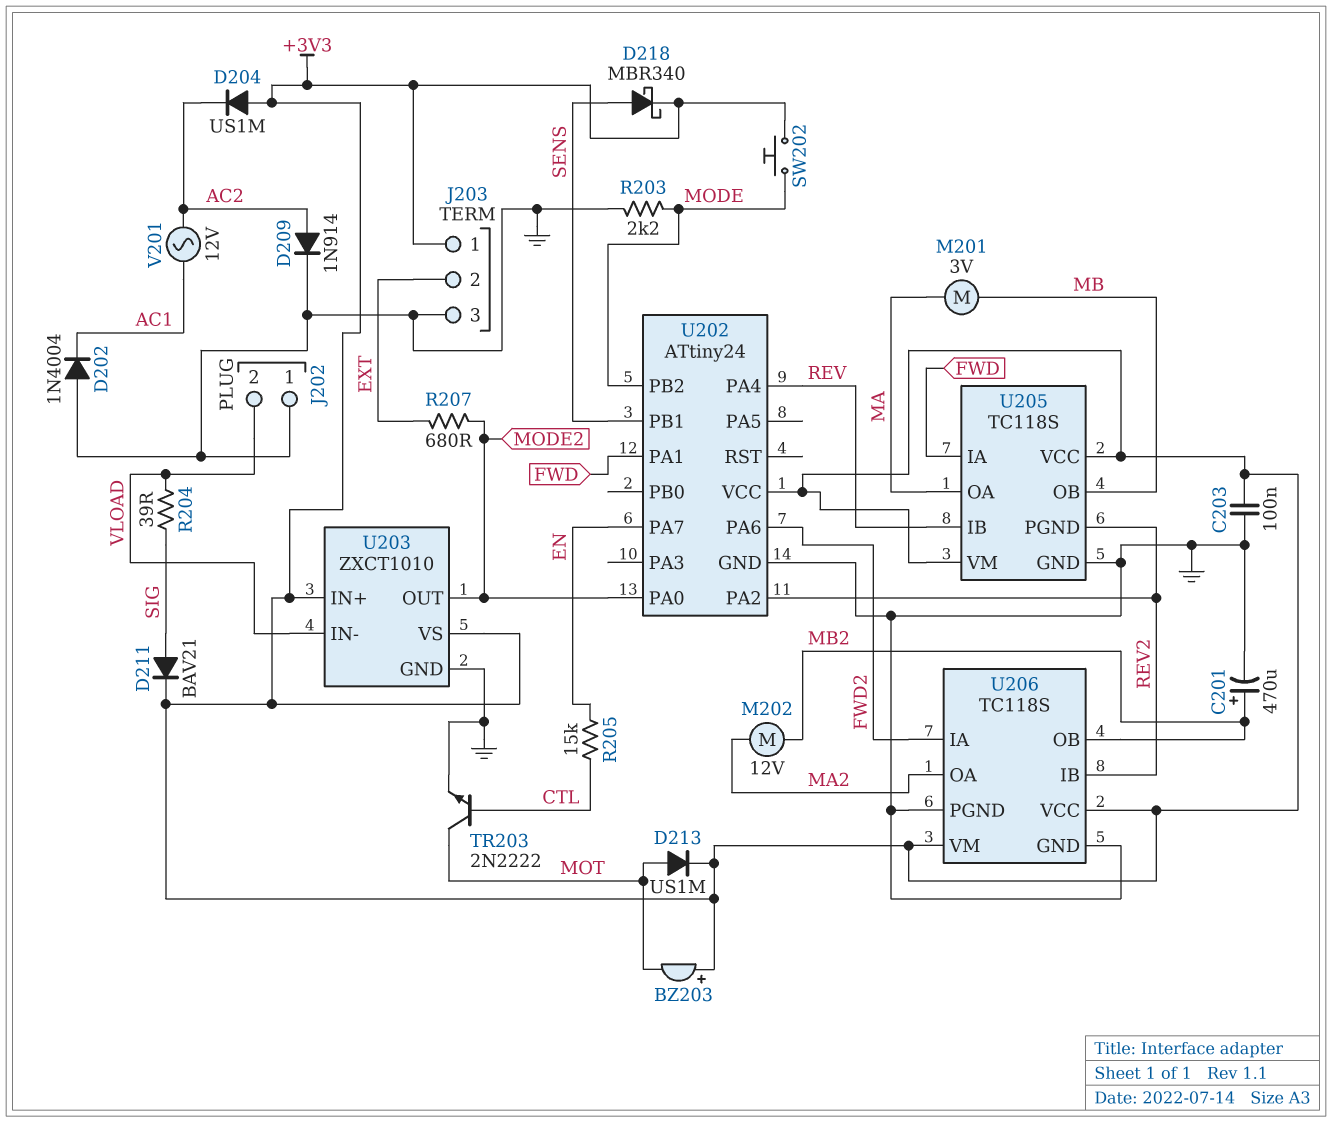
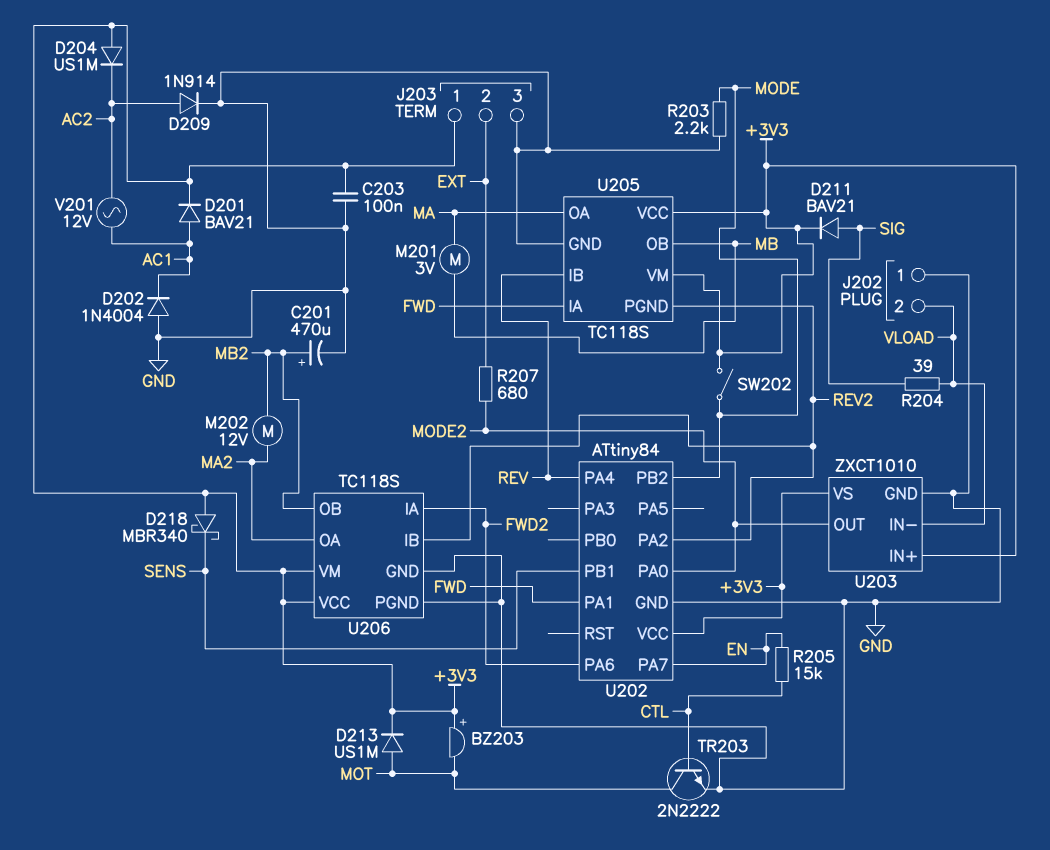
D201: none -> diode BAV21 (A AC1, K +3V3)
D218: schottky MBR340 (A SENS, K +3V3) -> schottky MBR340 (A +3V3, K SENS)
SW202: button (+3V3, MODE) -> switch (+3V3, MODE)
U202: ATtiny24 -> ATtiny84

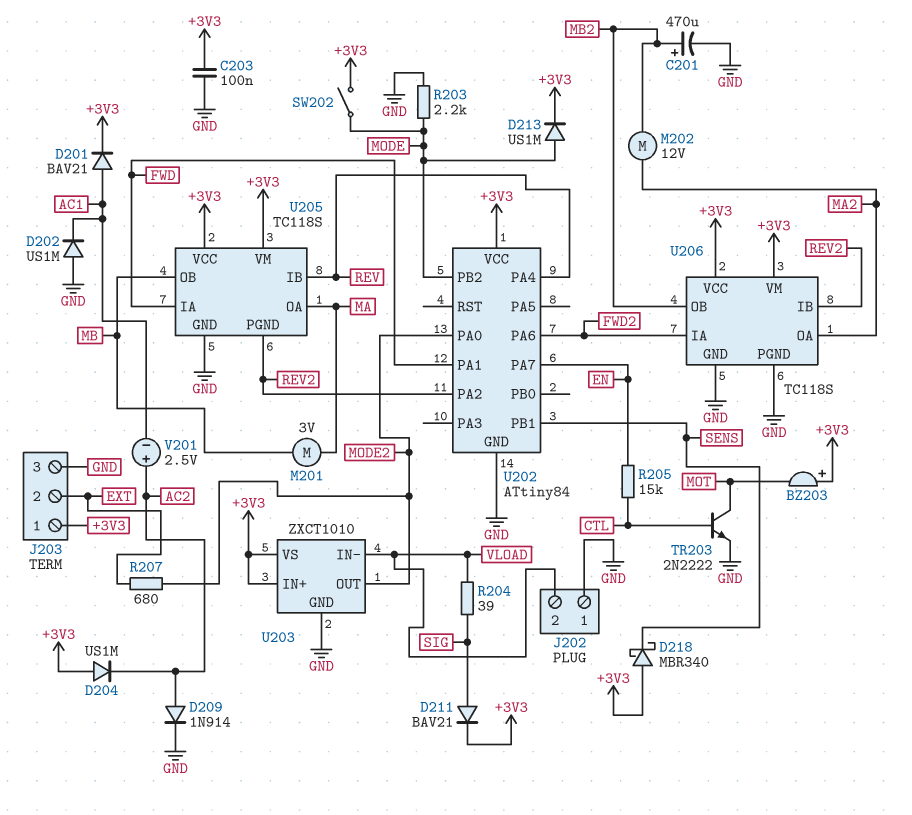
D202: diode 1N4004 (A GND, K AC1) -> diode US1M (A GND, K AC1)
D213: diode US1M (A MOT, K +3V3) -> diode US1M (A MODE, K +3V3)
V201: AC 12V (AC1, AC2) -> 2.5V (plus AC2, minus AC1)

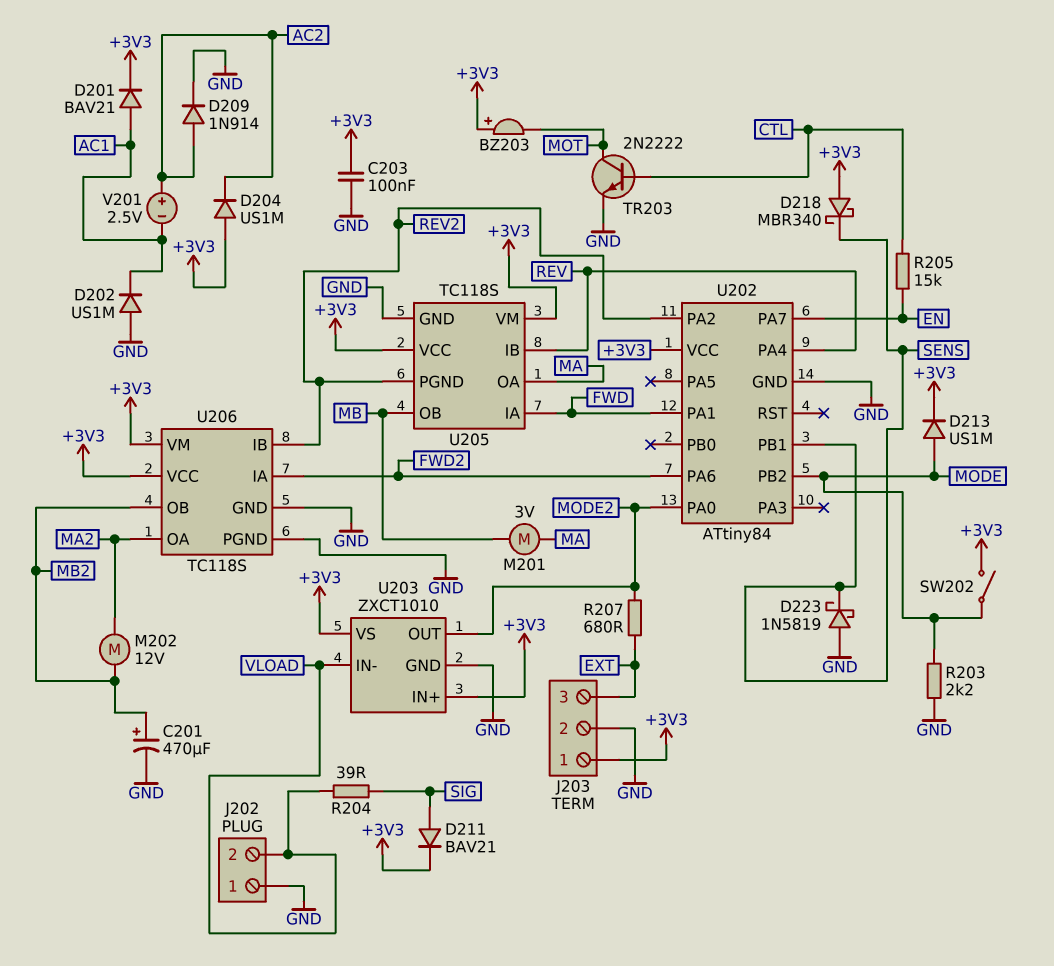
D223: none -> schottky 1N5819 (A GND, K SENS)
J203 pin 2: EXT -> GND
J203 pin 3: GND -> EXT

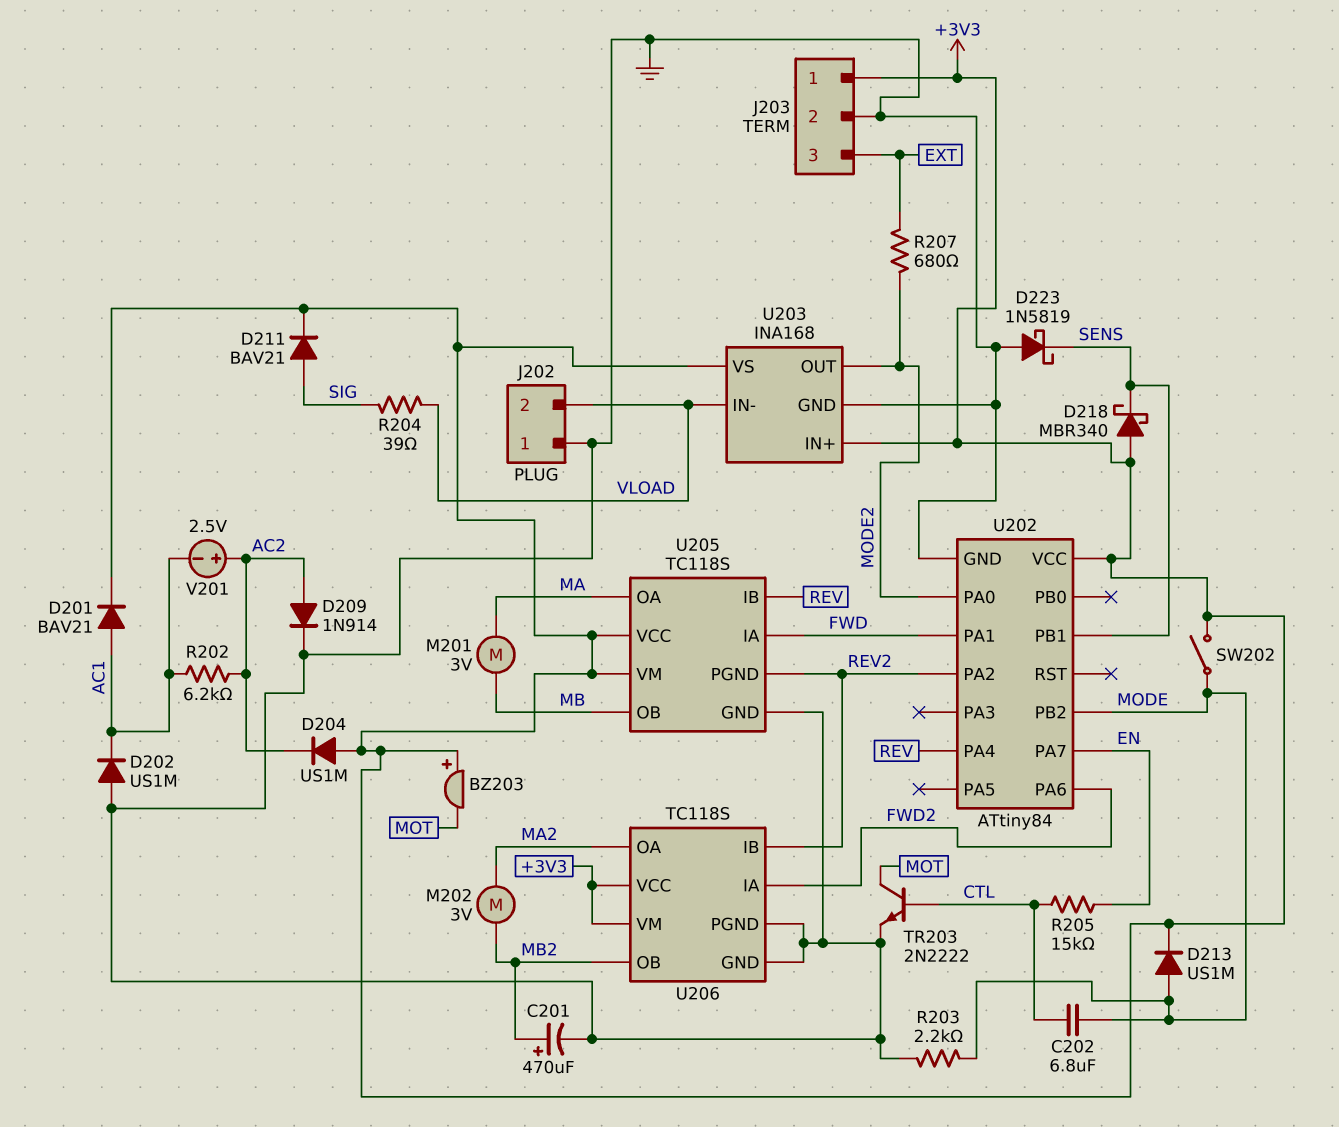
C202: none -> 6.8uF (CTL, MODE)
C203: 100nF (+3V3, GND) -> none
M202: motor 12V (MA2, MB2) -> motor 3V (MA2, MB2)
R202: none -> 6.2k (AC1, AC2)
U203: ZXCT1010 -> INA168

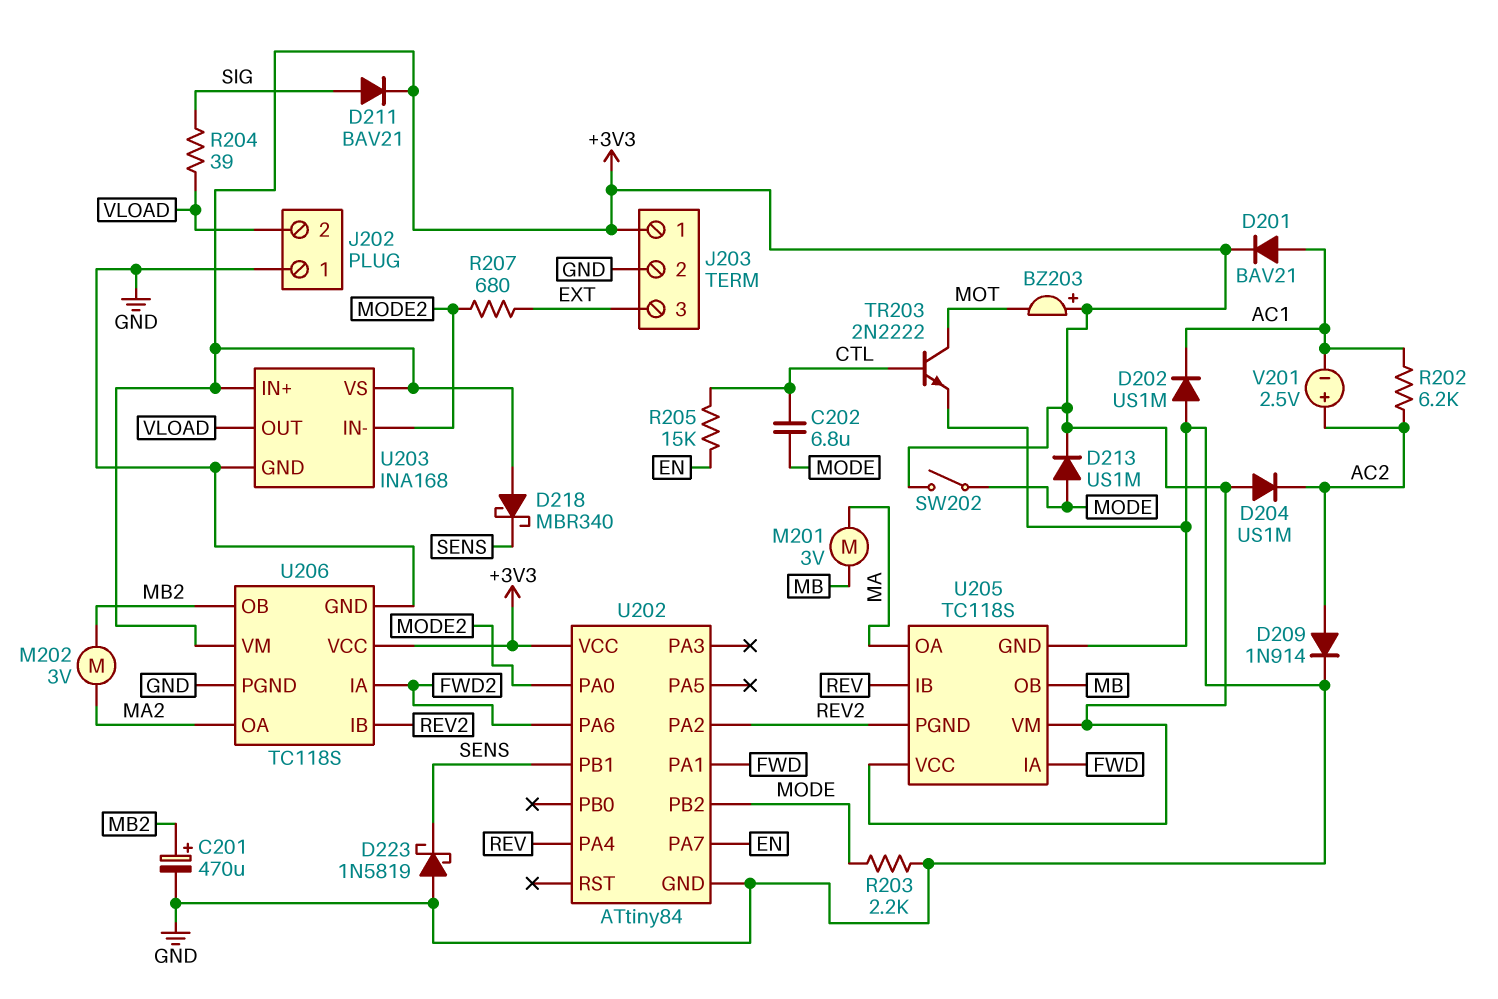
U203 pin IN-: VLOAD -> MODE2
U203 pin OUT: MODE2 -> VLOAD

